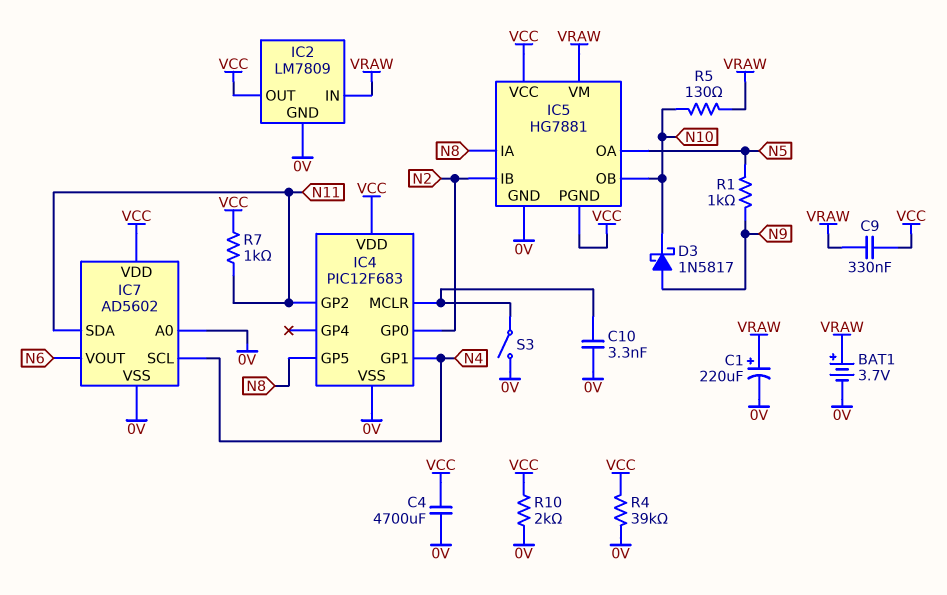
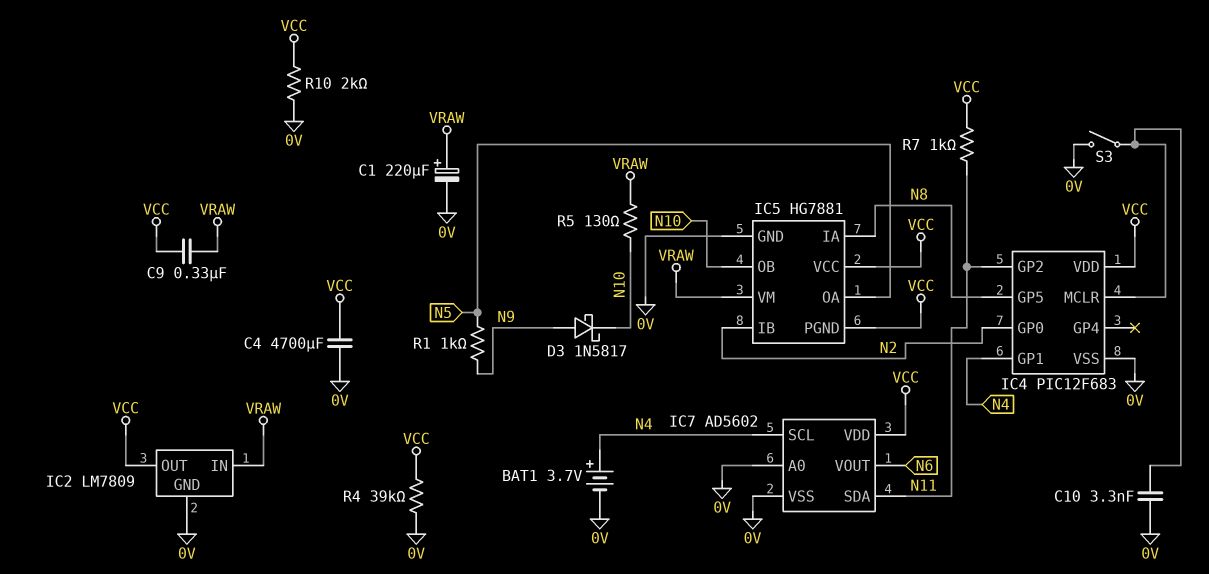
BAT1: 3.7V (plus VRAW, minus 0V) -> 3.7V (plus N4, minus 0V)

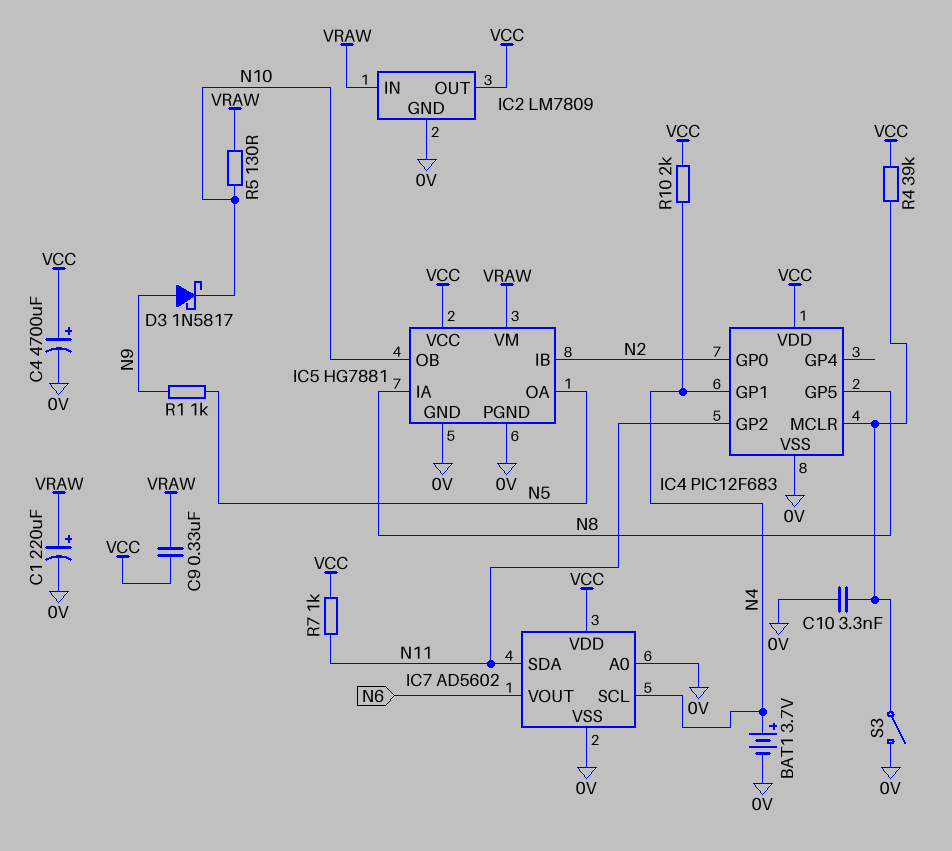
C4: 4700uF (0V, VCC) -> 4700uF (plus VCC, minus 0V)
IC5 pin PGND: VCC -> 0V
R4: 39k (0V, VCC) -> 39k (IC4/MCLR, VCC)
R10: 2k (0V, VCC) -> 2k (N4, VCC)

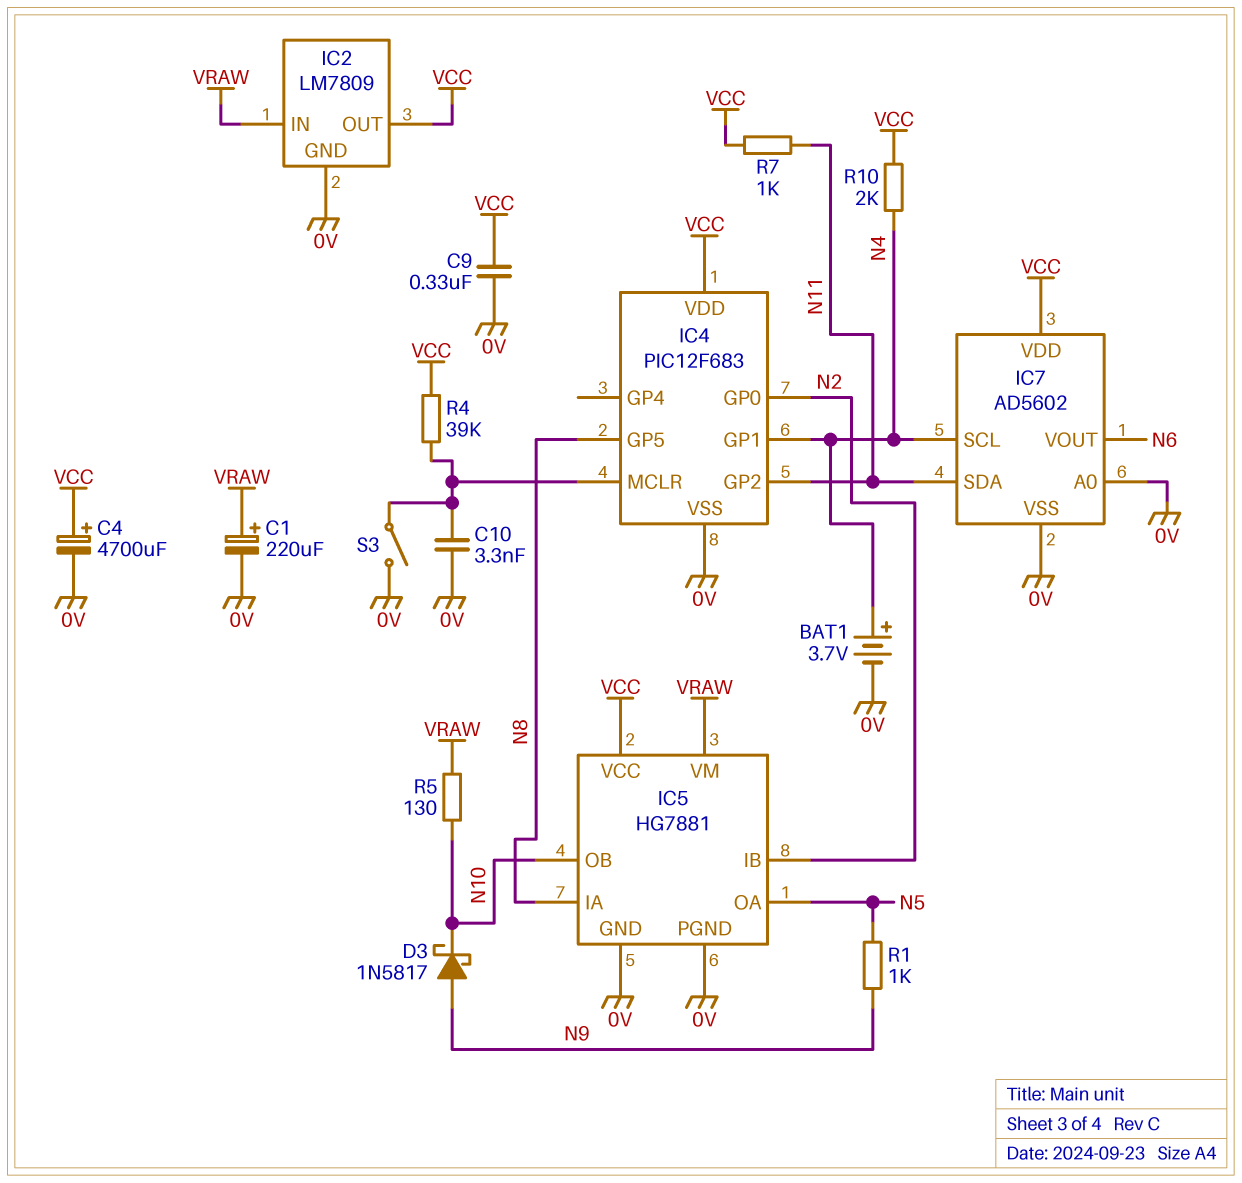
C9: 330nF (VCC, VRAW) -> 330nF (0V, VCC)

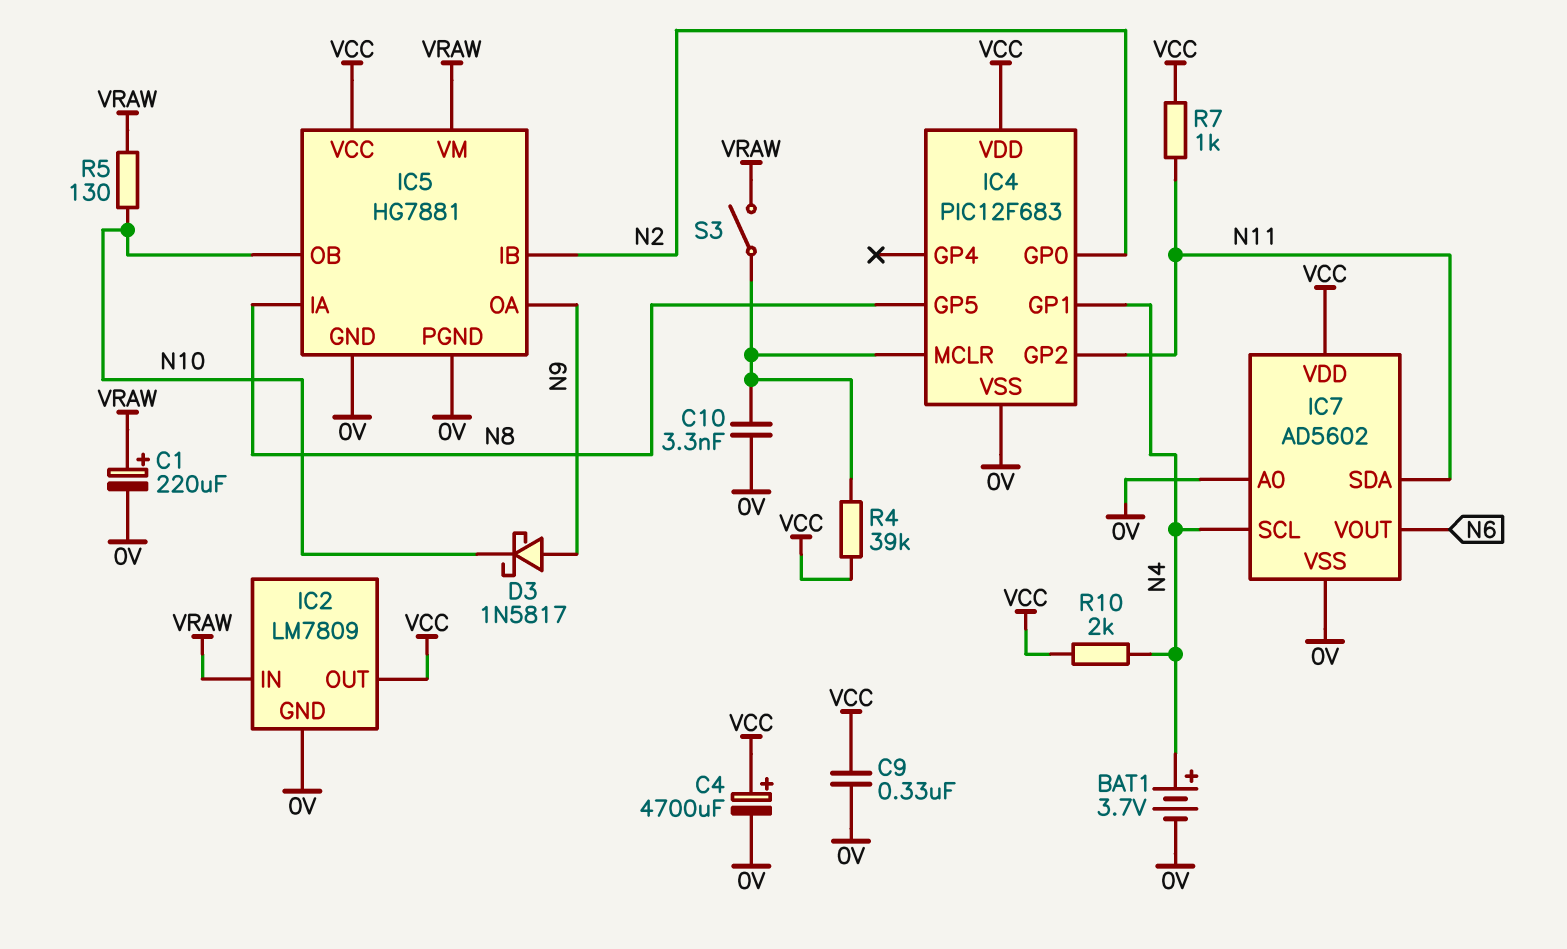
IC5 pin OA: N5 -> N9
R1: 1k (N5, N9) -> none
S3: switch (0V, IC4/MCLR) -> switch (IC4/MCLR, VRAW)

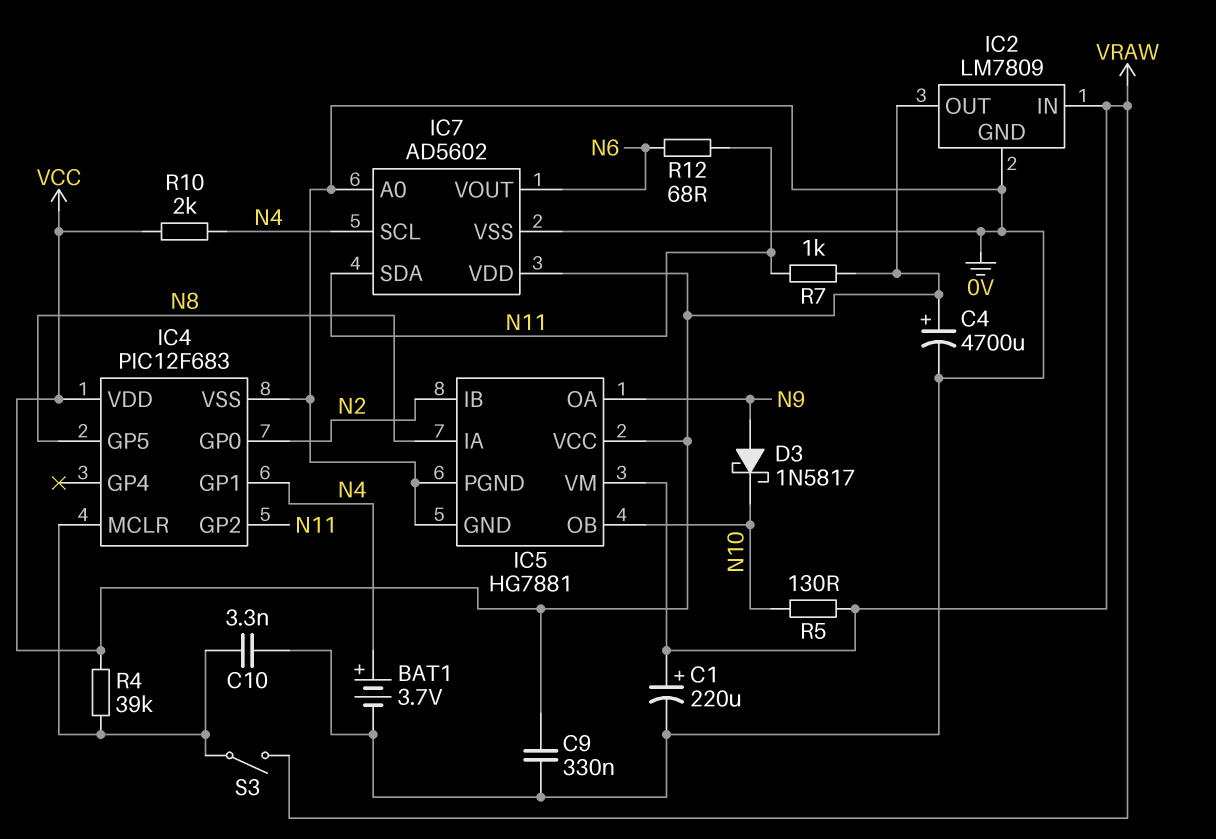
R12: none -> 68 (N6, N11)

